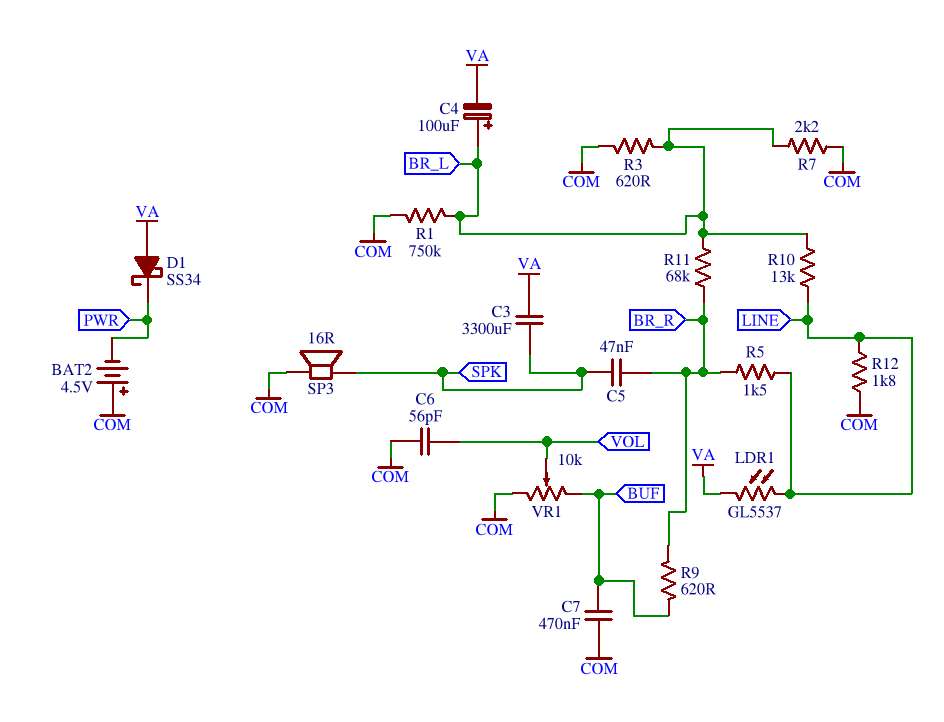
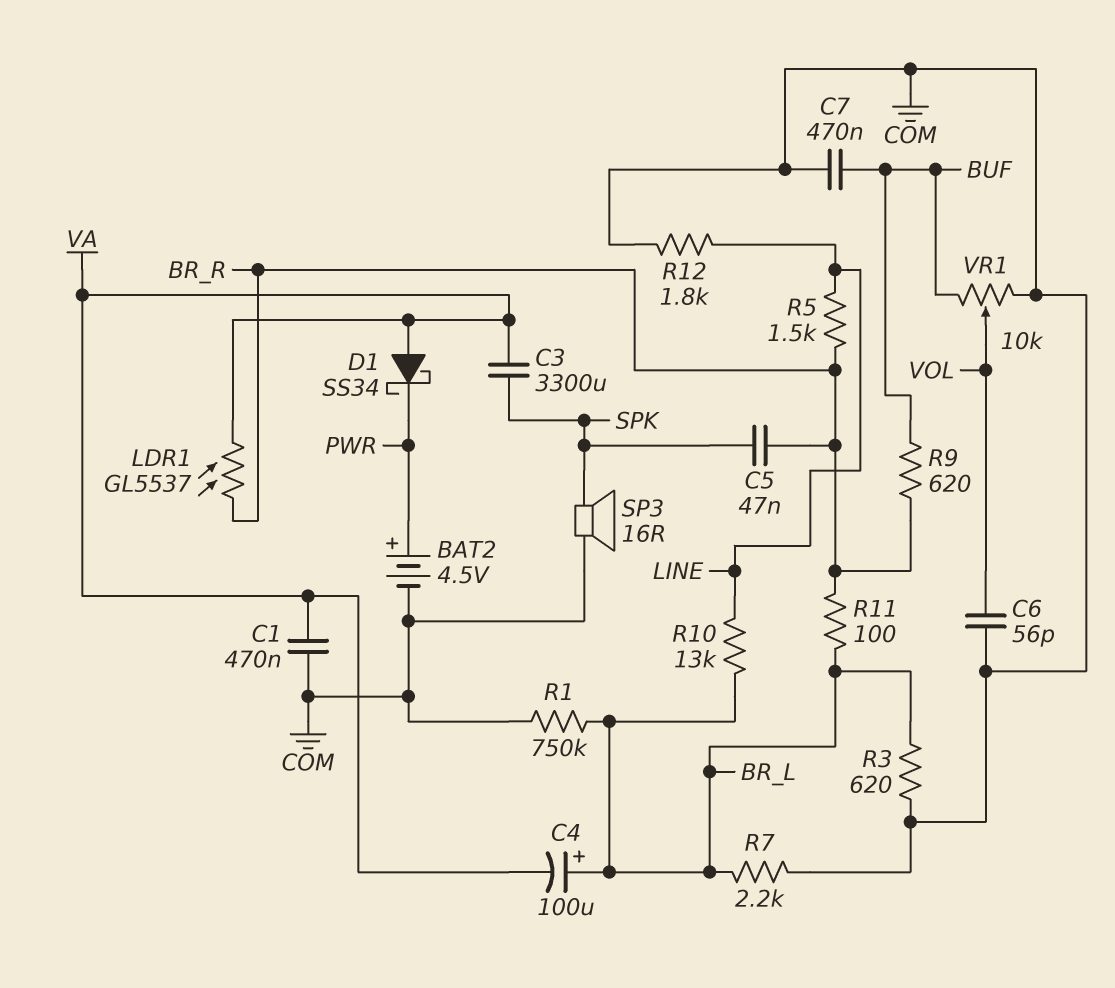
BAT2: 4.5V (plus COM, minus PWR) -> 4.5V (plus PWR, minus COM)
C1: none -> 470nF (COM, VA)
LDR1: GL5537 (LINE, VA) -> GL5537 (BR_R, VA)
R11: 68k (BR_L, BR_R) -> 100 (BR_L, BR_R)

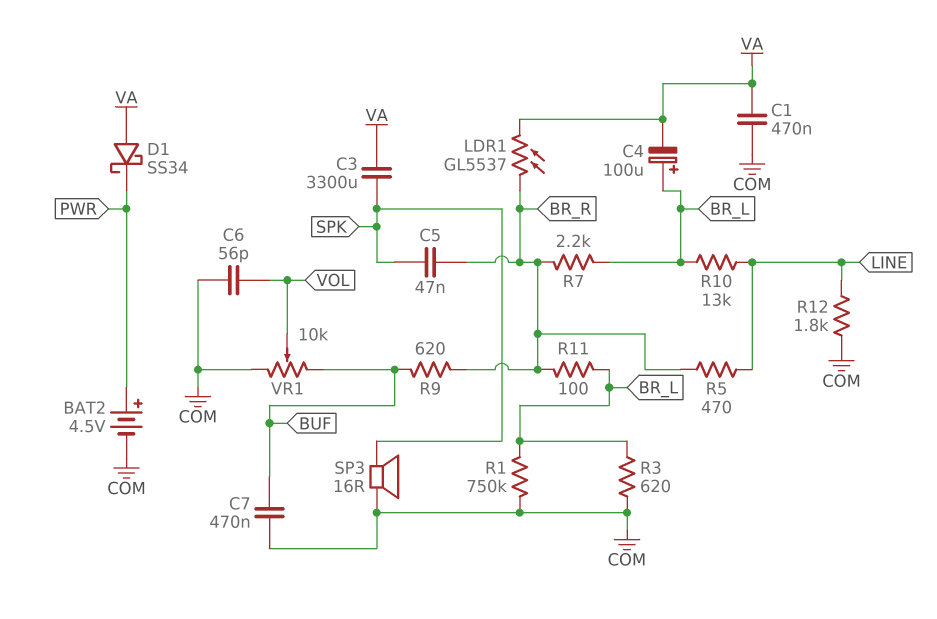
R5: 1.5k (BR_R, LINE) -> 470 (BR_R, LINE)
R7: 2.2k (BR_L, COM) -> 2.2k (BR_L, BR_R)

